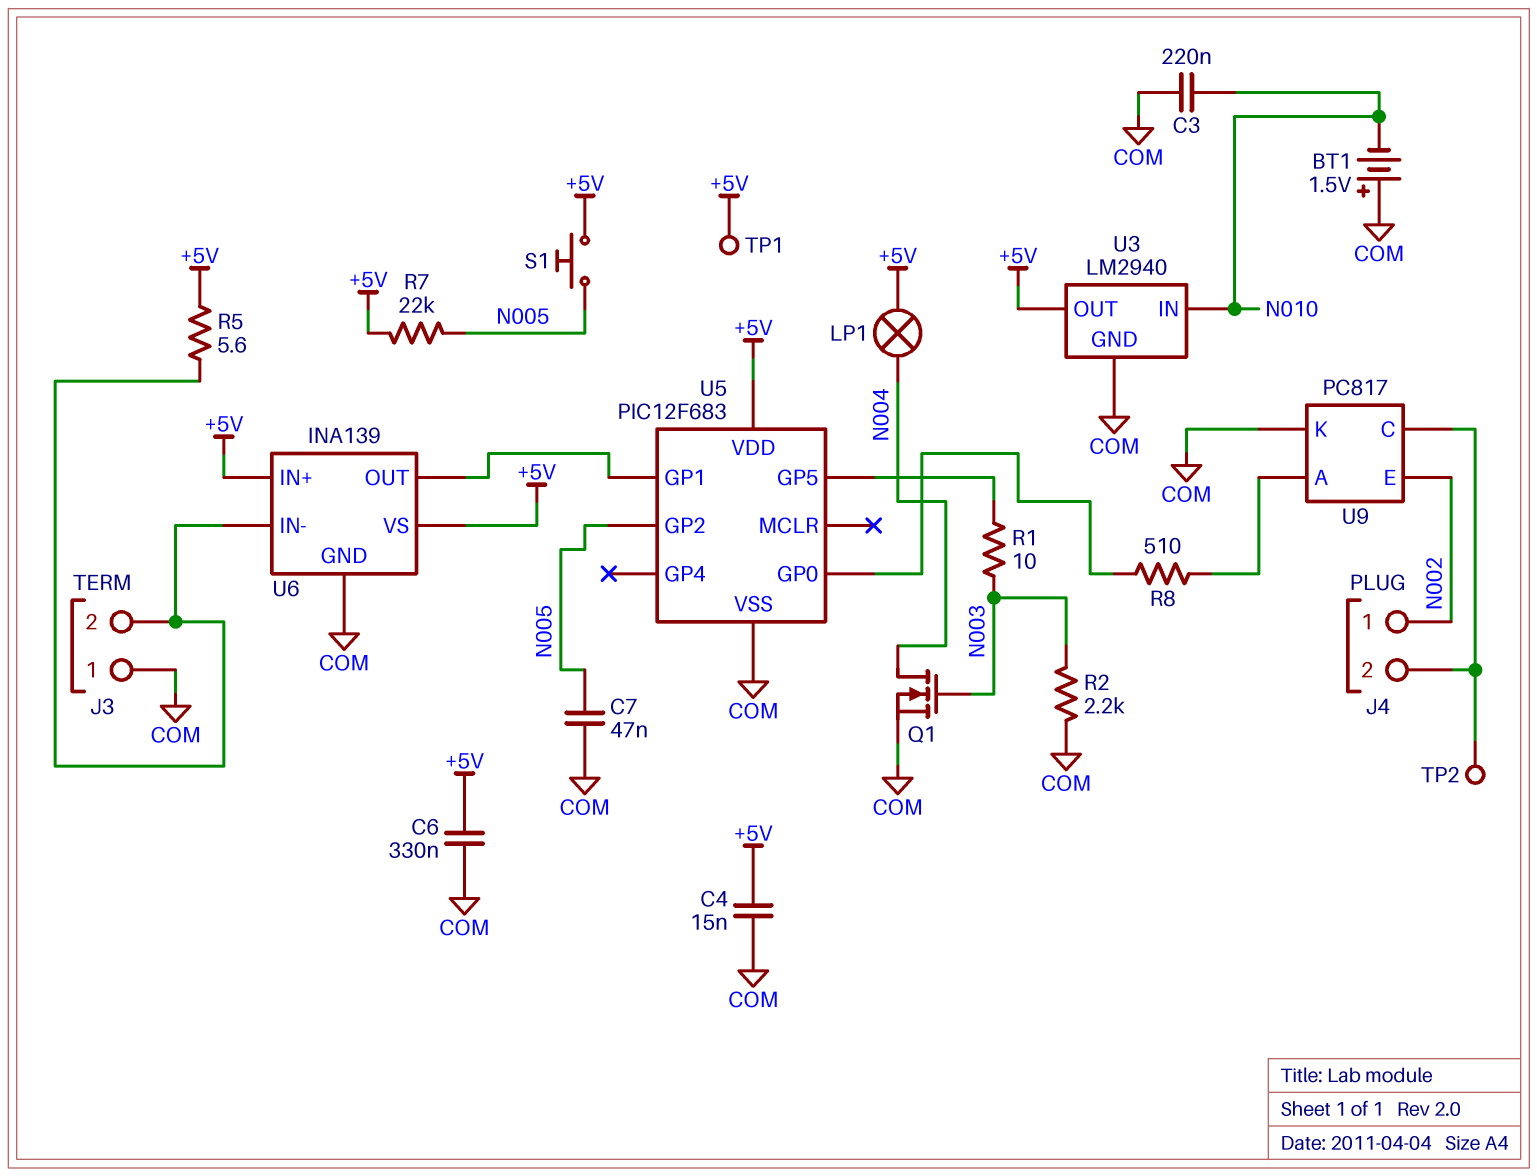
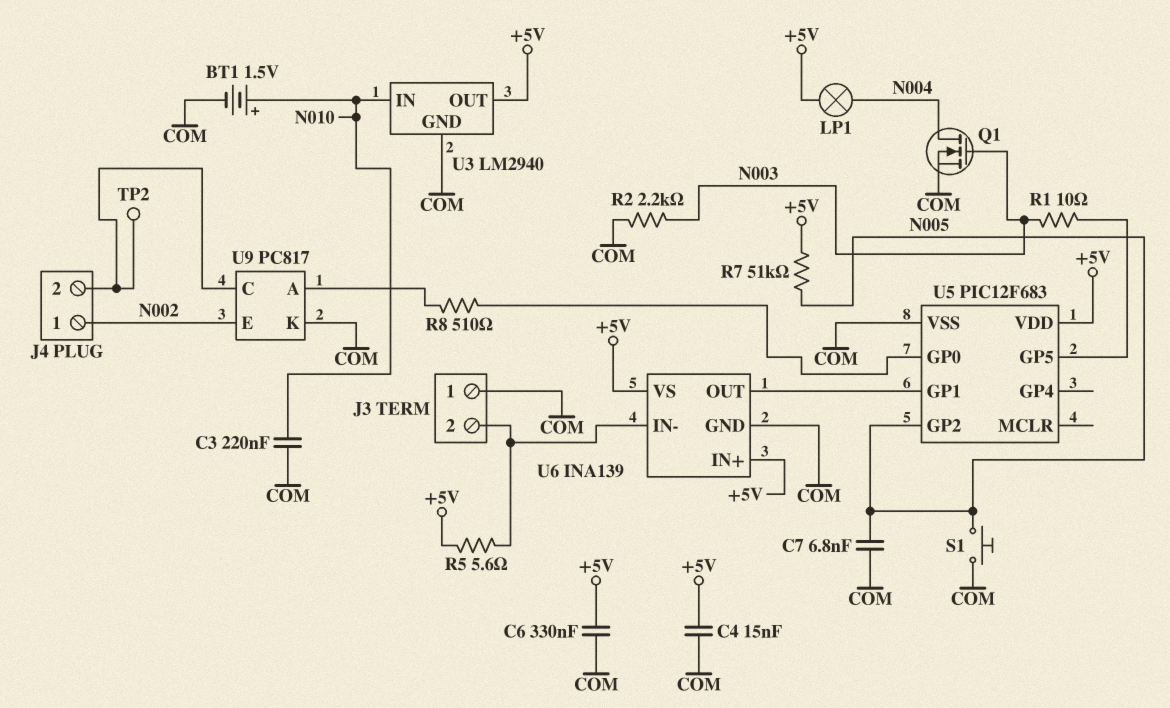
BT1: 1.5V (plus COM, minus N010) -> 1.5V (plus N010, minus COM)
C7: 47nF (COM, N005) -> 6.8nF (COM, N005)
R7: 22k (+5V, N005) -> 51k (+5V, N005)
S1: button (+5V, N005) -> button (COM, N005)
TP1: test point (+5V) -> none

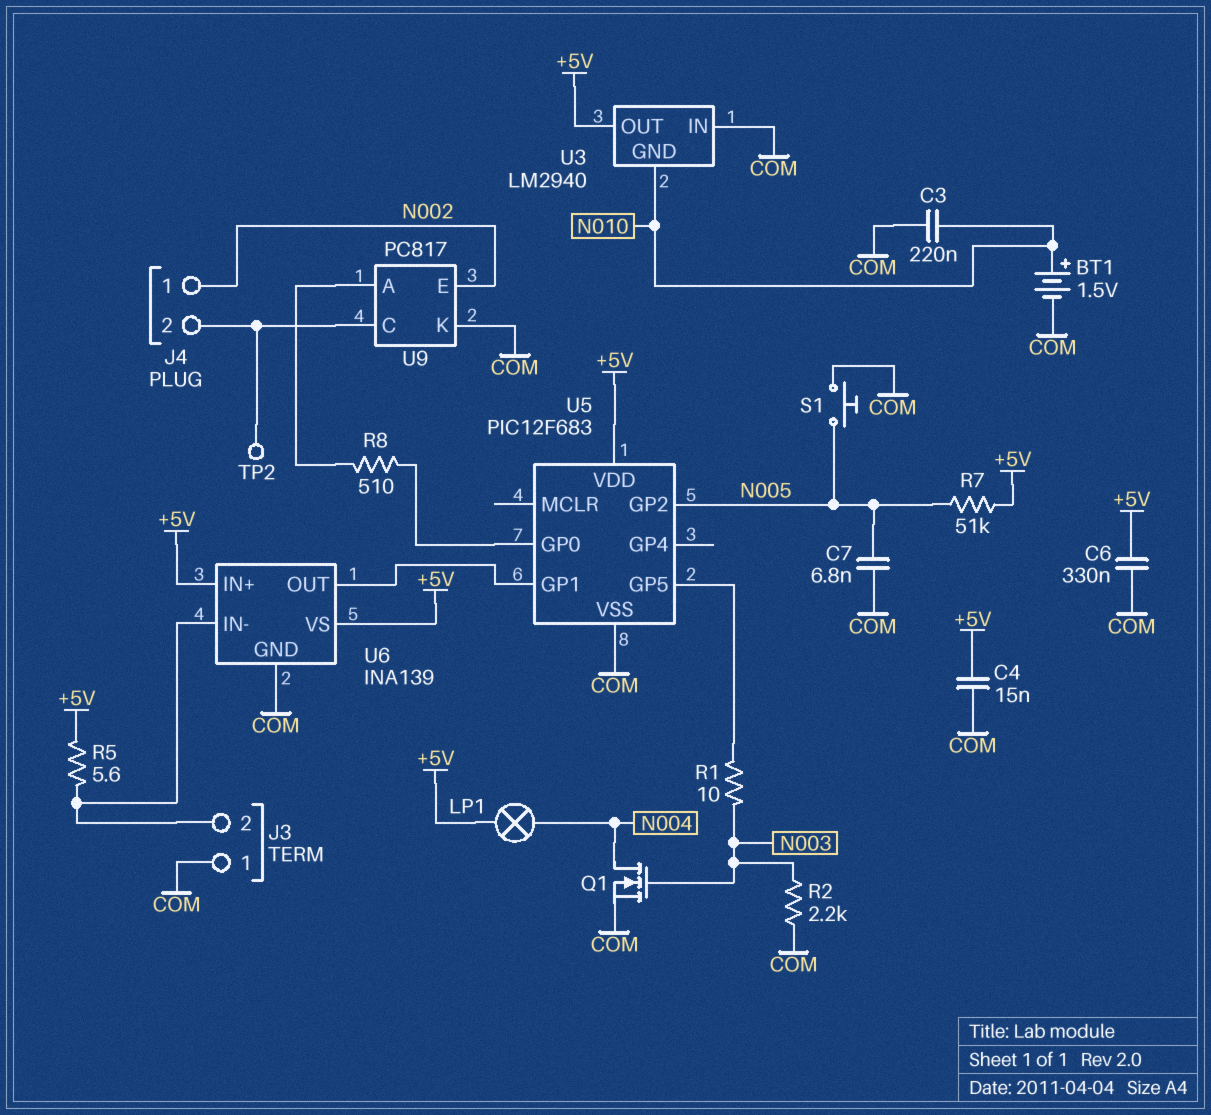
U3 pin GND: COM -> N010
U3 pin IN: N010 -> COM

